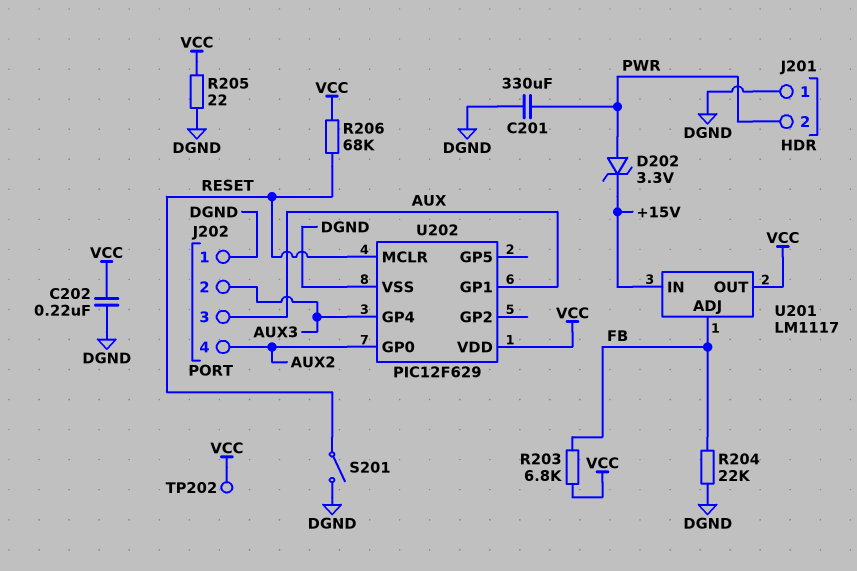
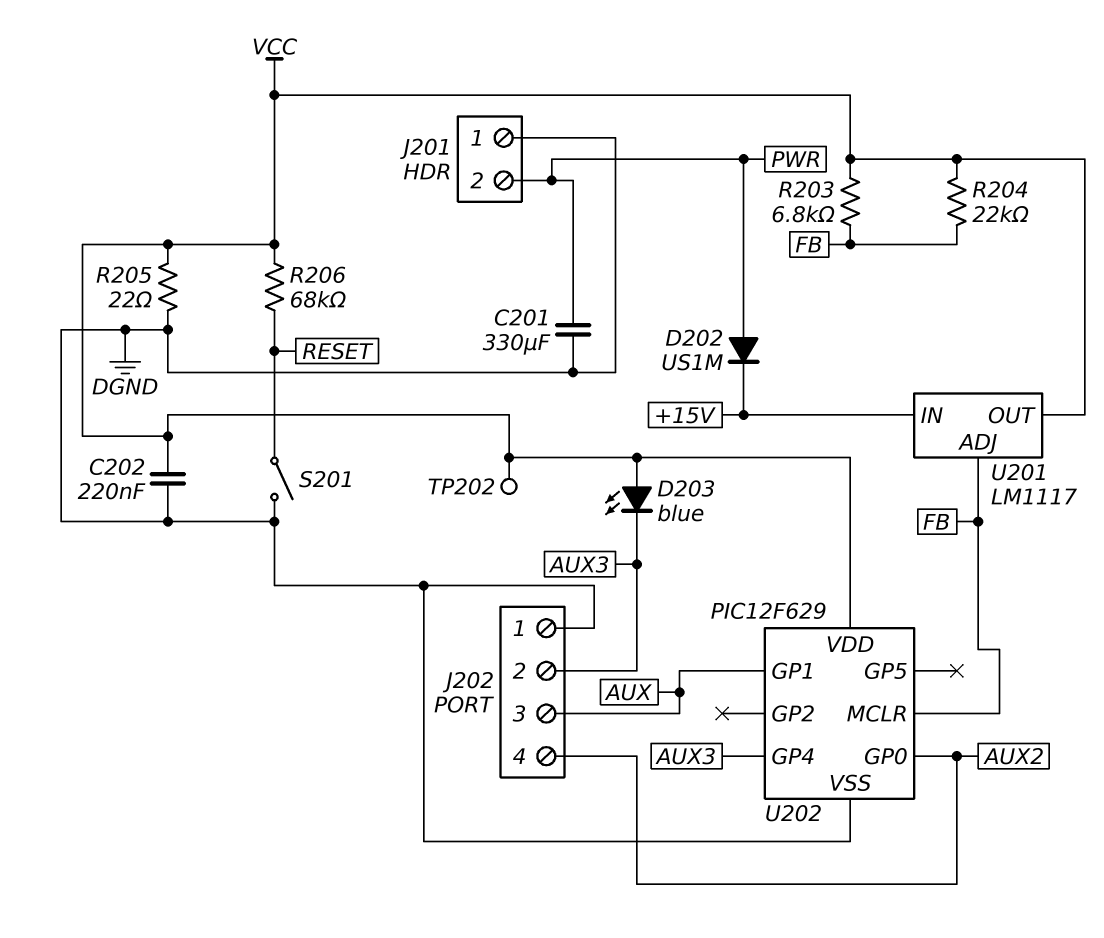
D202: zener 3.3V (A PWR, K +15V) -> diode US1M (A PWR, K +15V)
D203: none -> LED blue (A VCC, K AUX3)
R204: 22k (DGND, FB) -> 22k (FB, VCC)
U202 pin MCLR: RESET -> FB

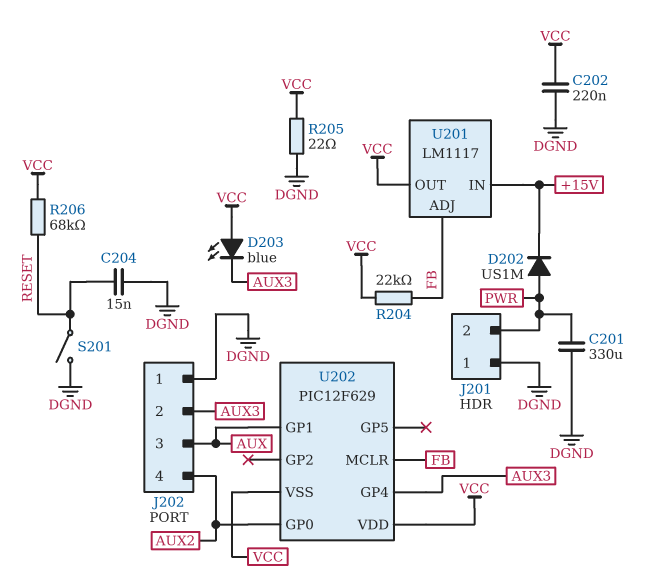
C204: none -> 15nF (DGND, RESET)
R203: 6.8k (FB, VCC) -> none
TP202: test point (VCC) -> none
U202 pin VSS: DGND -> VCC

